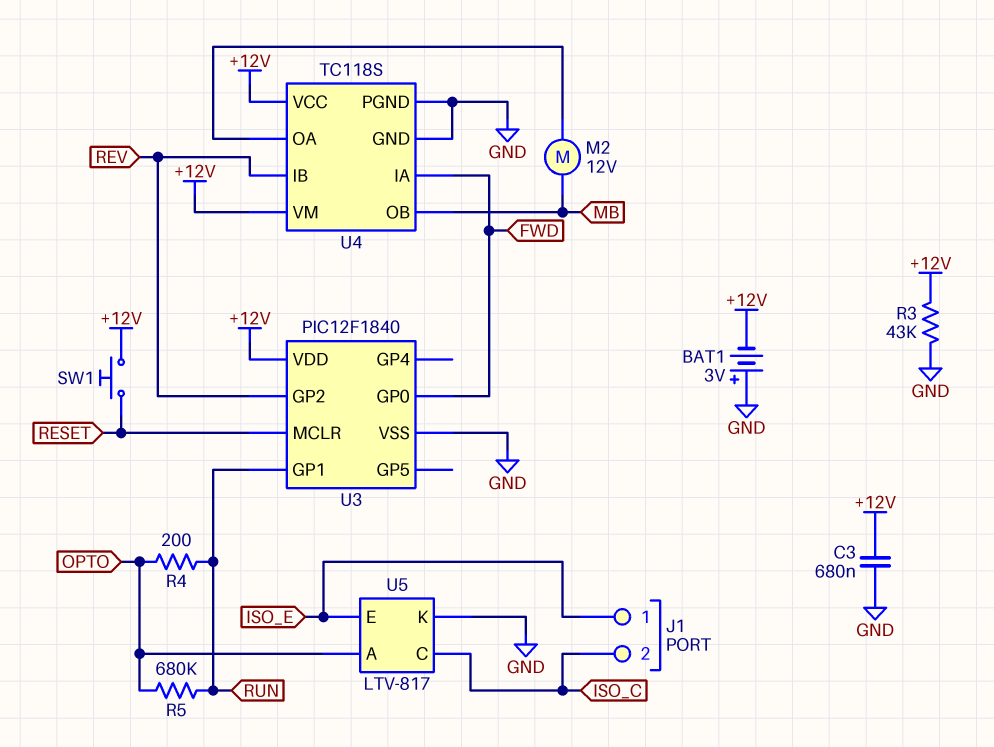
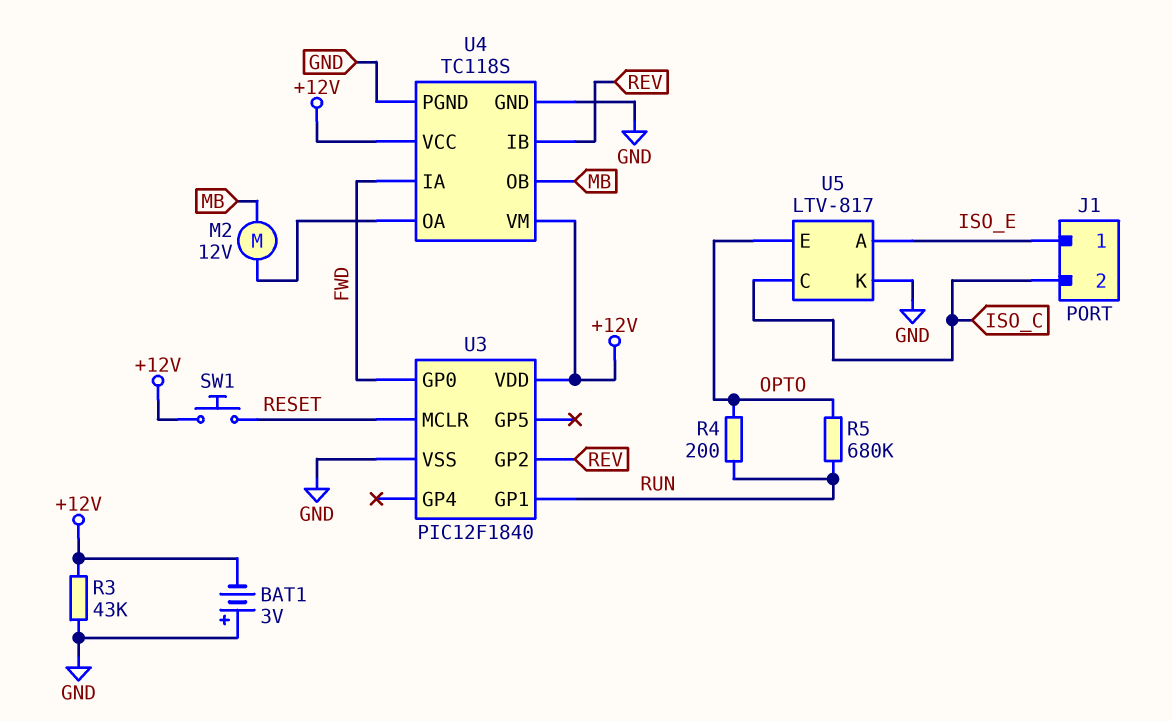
C3: 680nF (+12V, GND) -> none
U5 pin A: OPTO -> ISO_E
U5 pin E: ISO_E -> OPTO

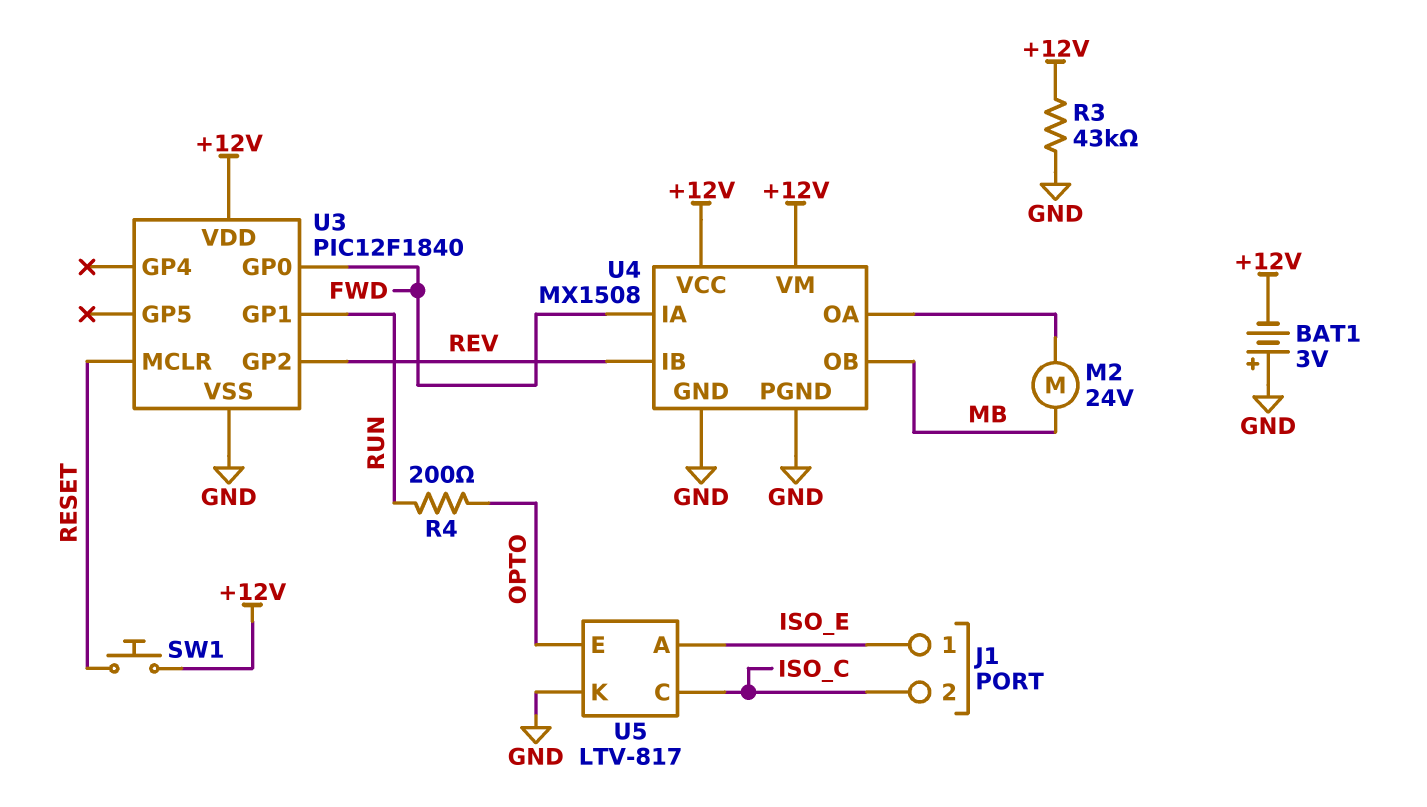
M2: motor 12V (MB, U4/OA) -> motor 24V (MB, U4/OA)
R5: 680k (OPTO, RUN) -> none
U4: TC118S -> MX1508

